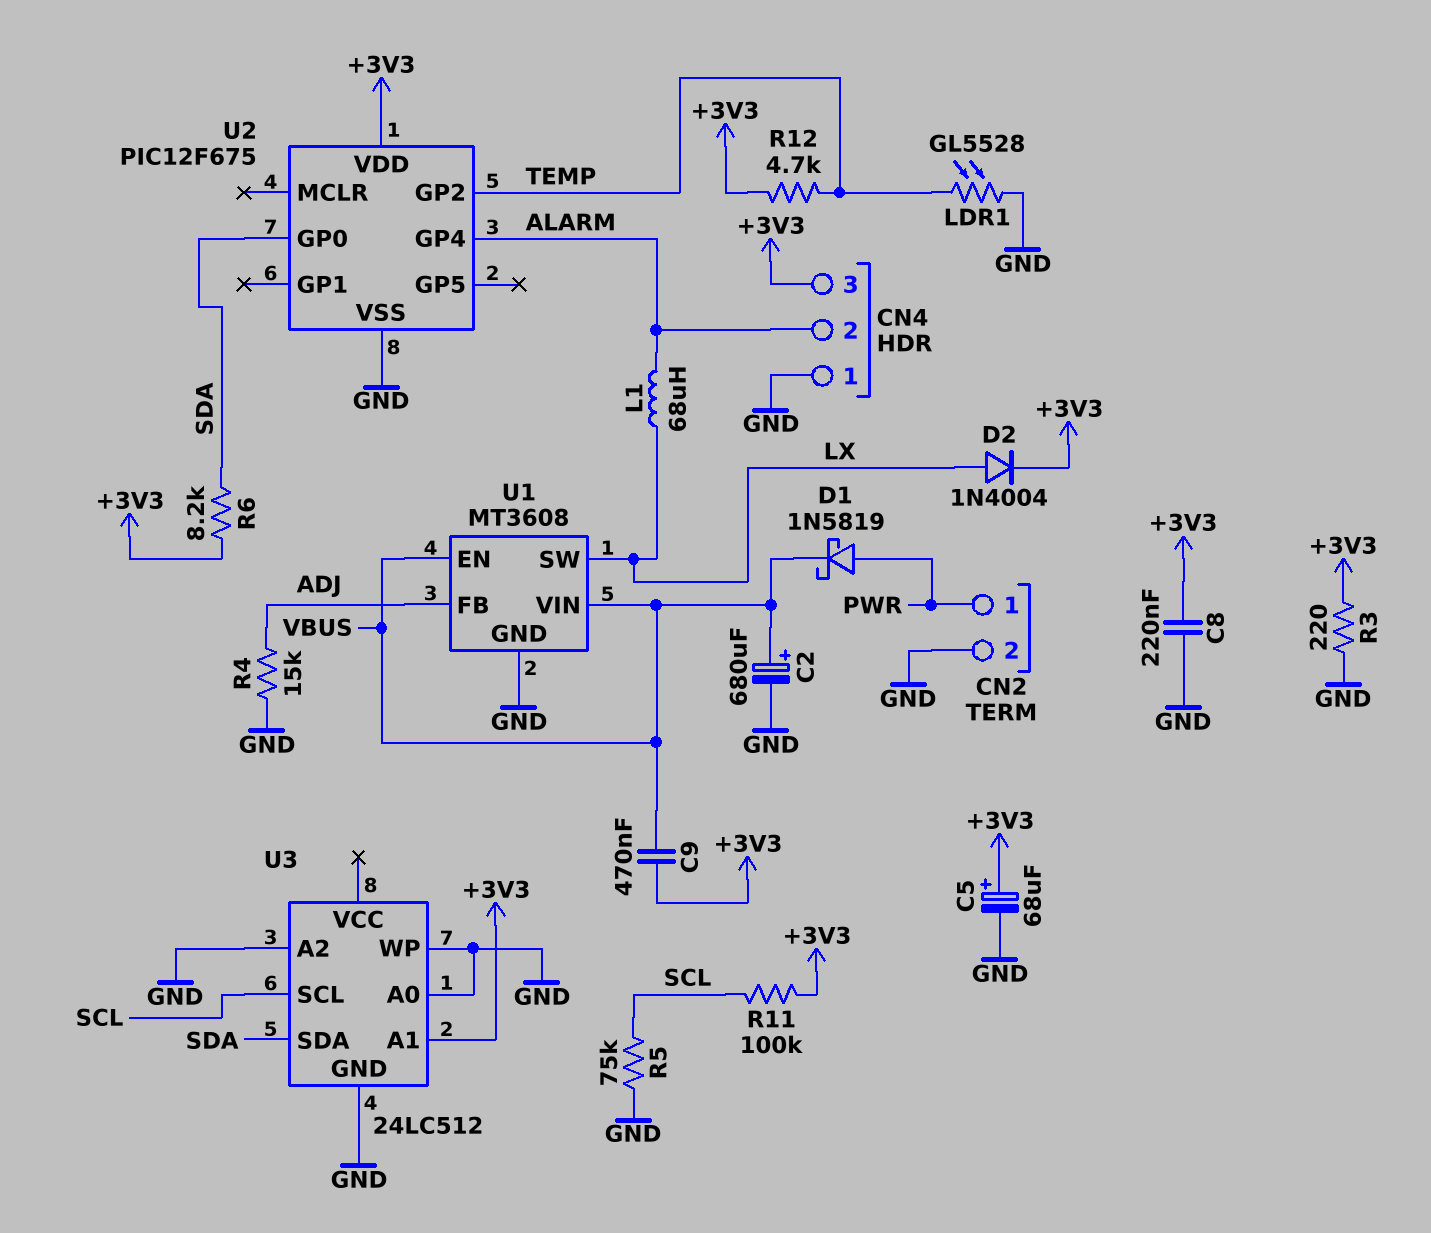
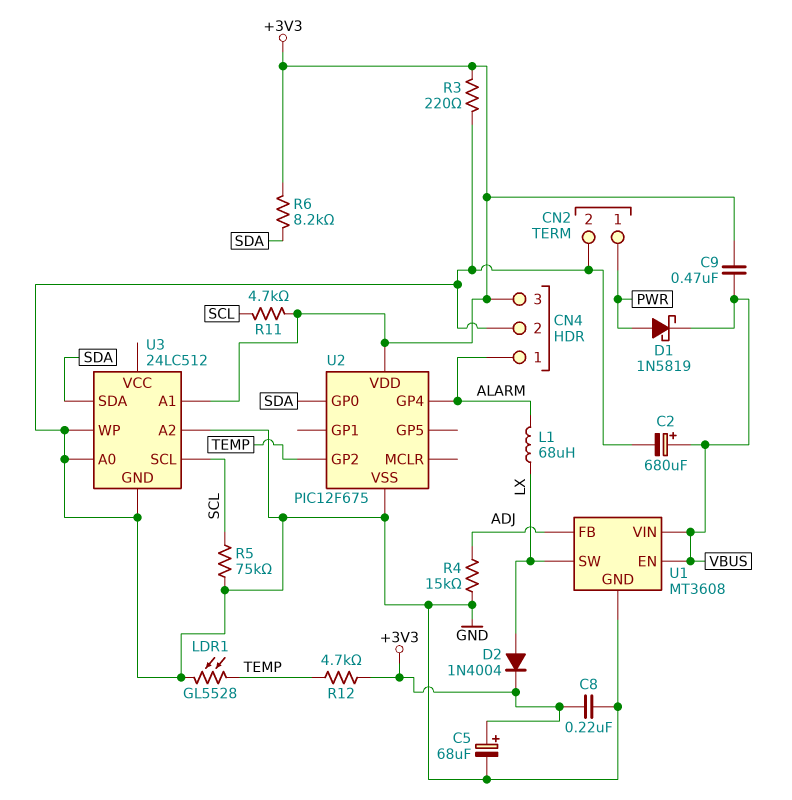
CN4 pin 1: GND -> ALARM
CN4 pin 2: ALARM -> GND
R11: 100k (+3V3, SCL) -> 4.7k (+3V3, SCL)

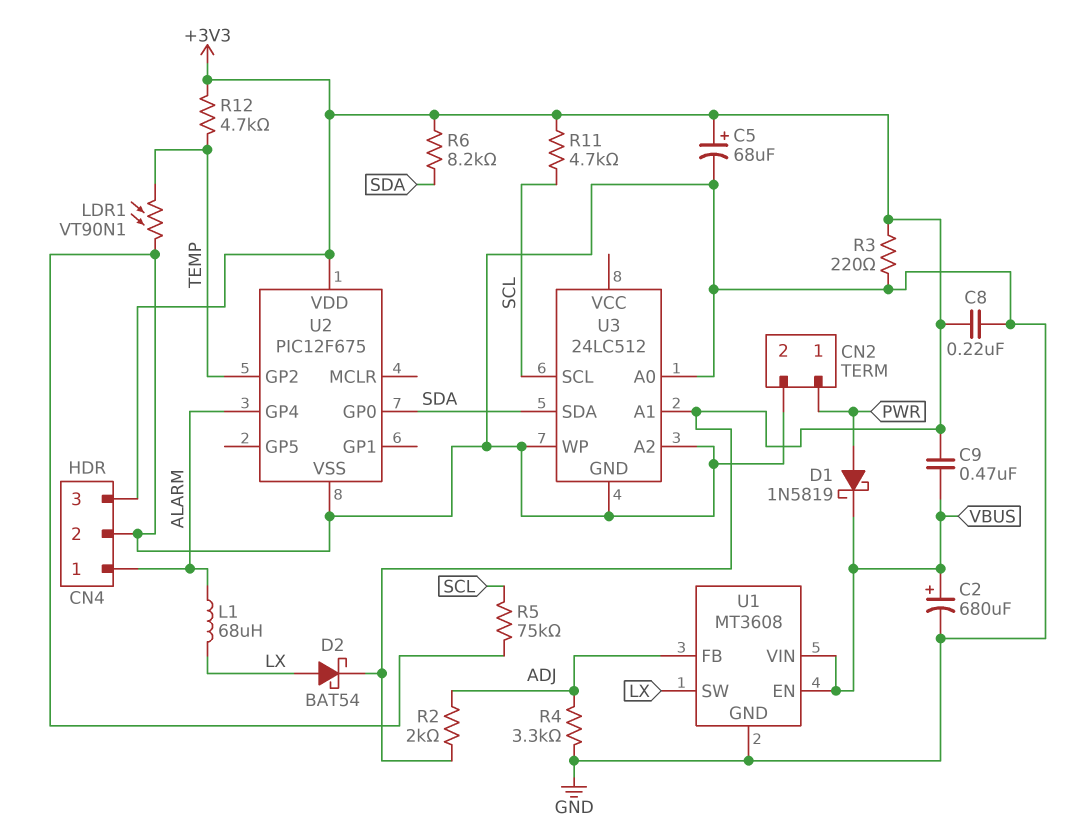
D2: diode 1N4004 (A LX, K +3V3) -> schottky BAT54 (A LX, K +3V3)
LDR1: GL5528 (GND, TEMP) -> VT90N1 (GND, TEMP)
R2: none -> 2k (+3V3, ADJ)
R4: 15k (ADJ, GND) -> 3.3k (ADJ, GND)

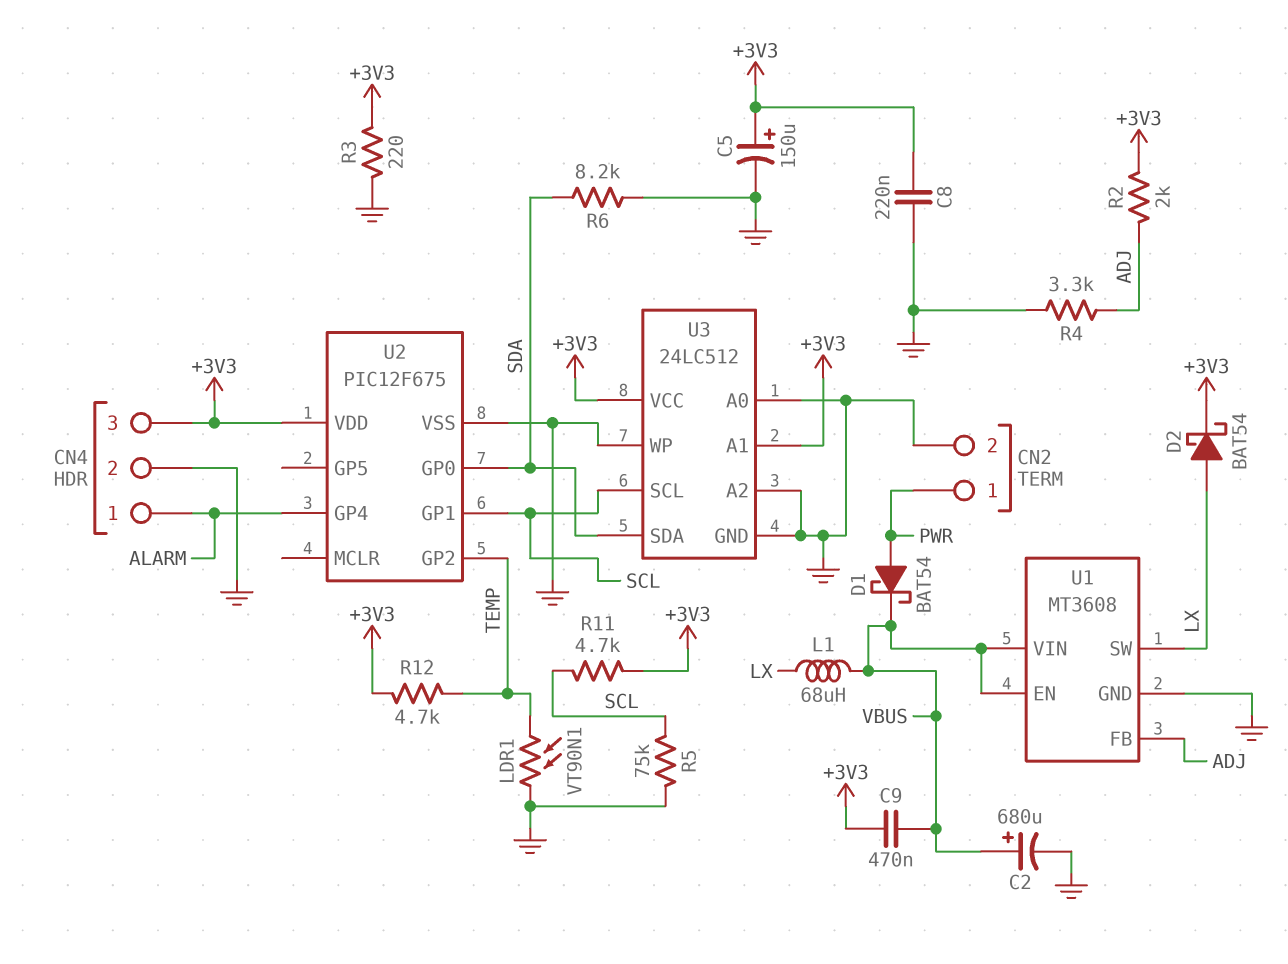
C5: 68uF (plus +3V3, minus GND) -> 150uF (plus +3V3, minus GND)
D1: schottky 1N5819 (A PWR, K VBUS) -> schottky BAT54 (A PWR, K VBUS)
L1: 68uH (ALARM, LX) -> 68uH (LX, VBUS)
R6: 8.2k (+3V3, SDA) -> 8.2k (GND, SDA)
U2 pin GP1: none -> SCL
U3 pin VCC: none -> +3V3

